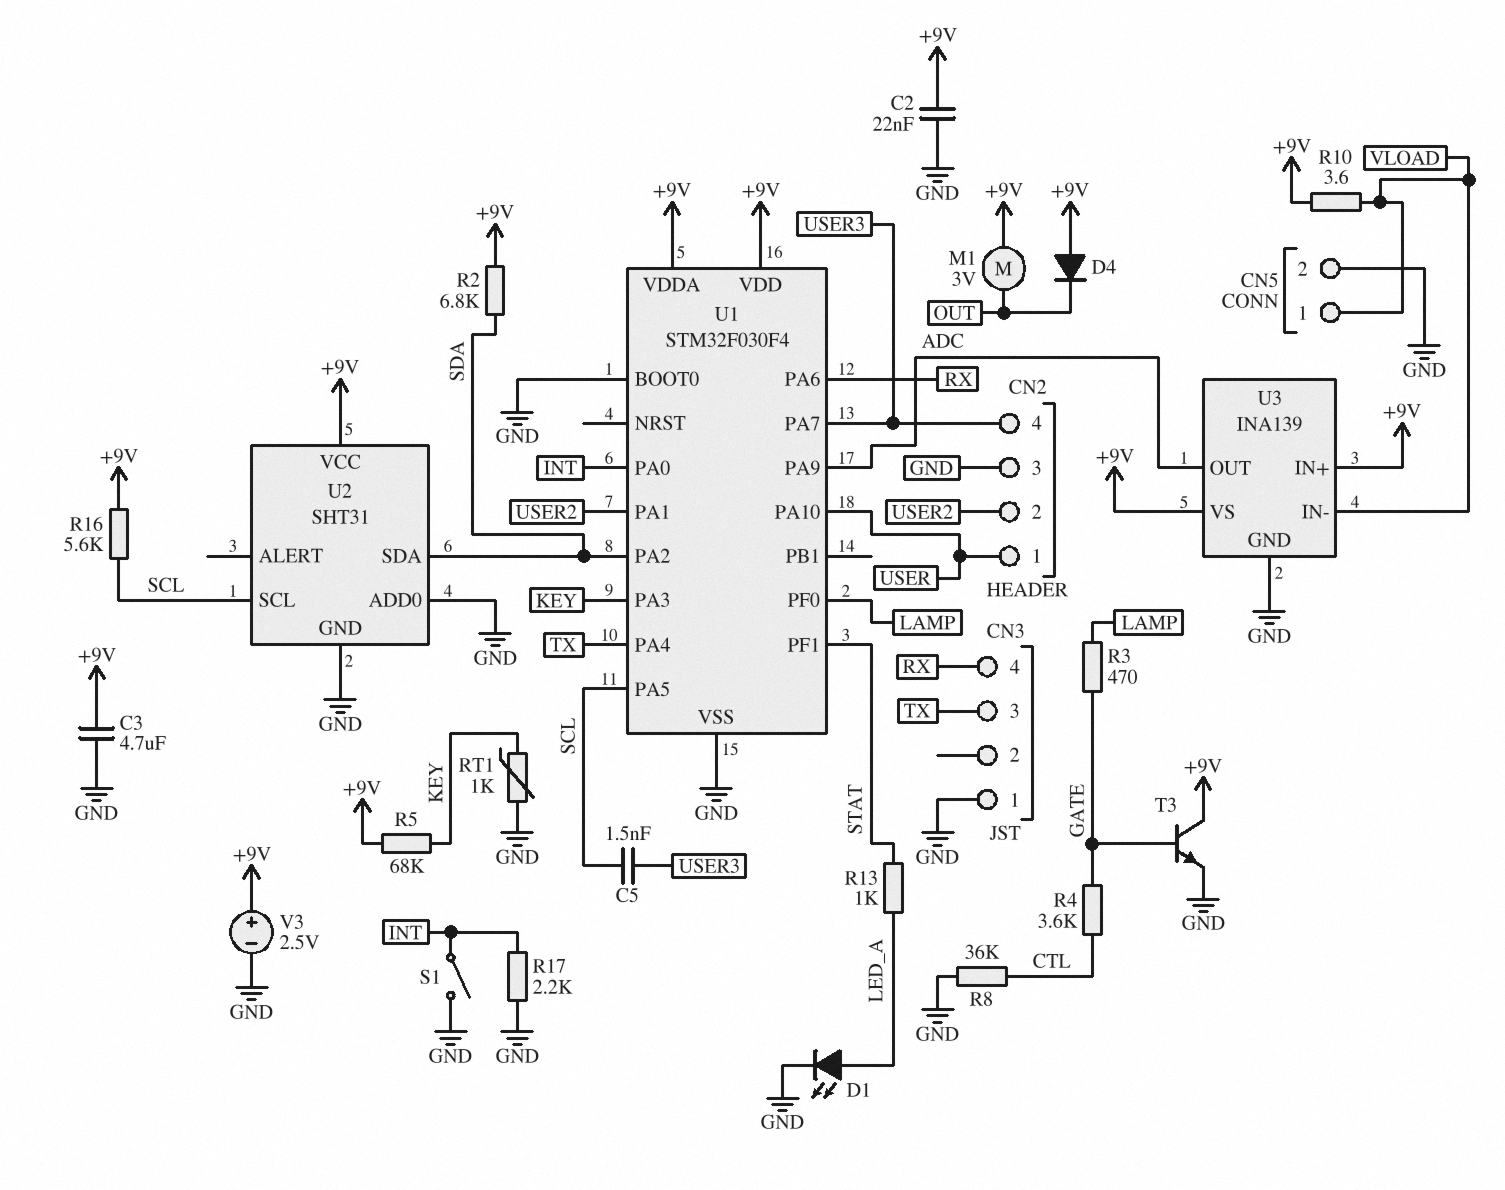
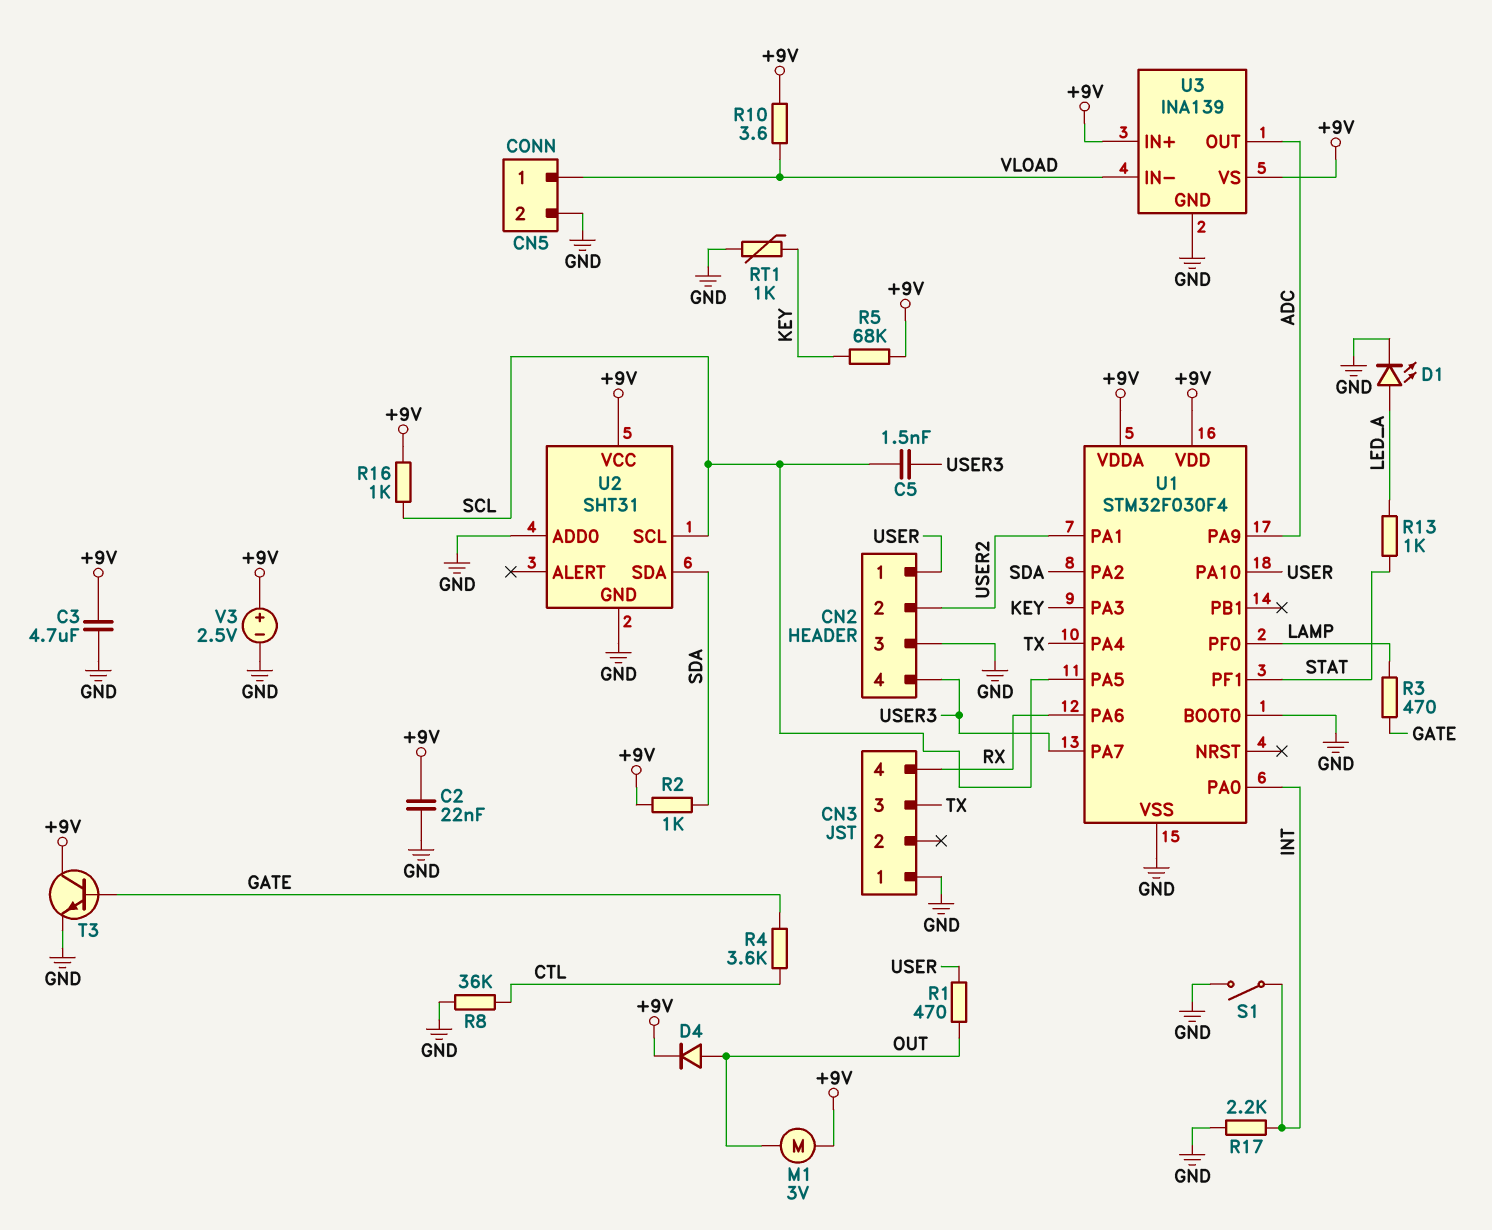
D4: diode (A +9V, K OUT) -> diode (A OUT, K +9V)
R1: none -> 470 (OUT, USER)
R2: 6.8k (+9V, SDA) -> 1k (+9V, SDA)
R16: 5.6k (+9V, SCL) -> 1k (+9V, SCL)

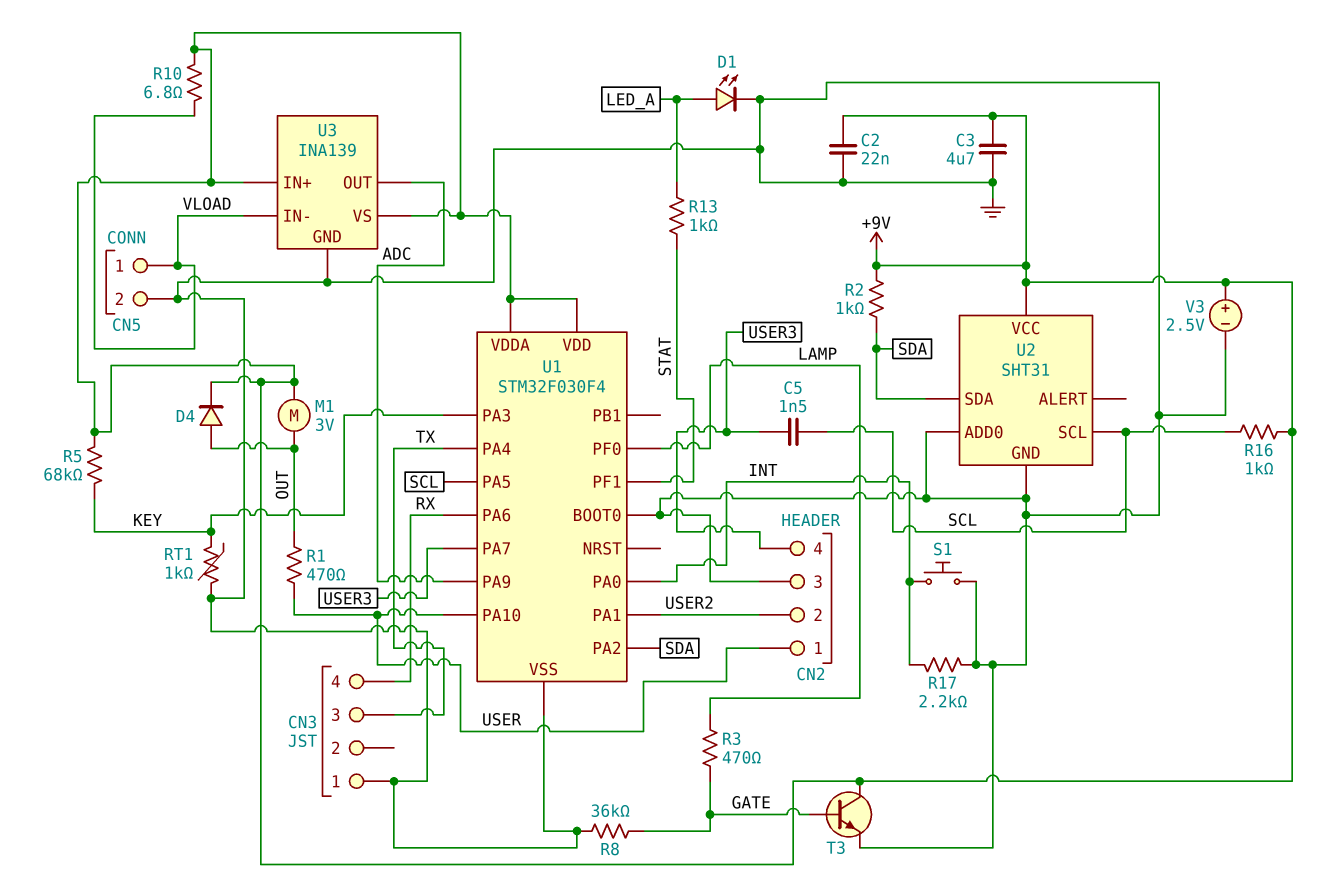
R4: 3.6k (CTL, GATE) -> none
R8: 36k (CTL, GND) -> 36k (GATE, GND)
R10: 3.6 (+9V, VLOAD) -> 6.8 (+9V, VLOAD)
S1: switch (GND, INT) -> button (GND, INT)

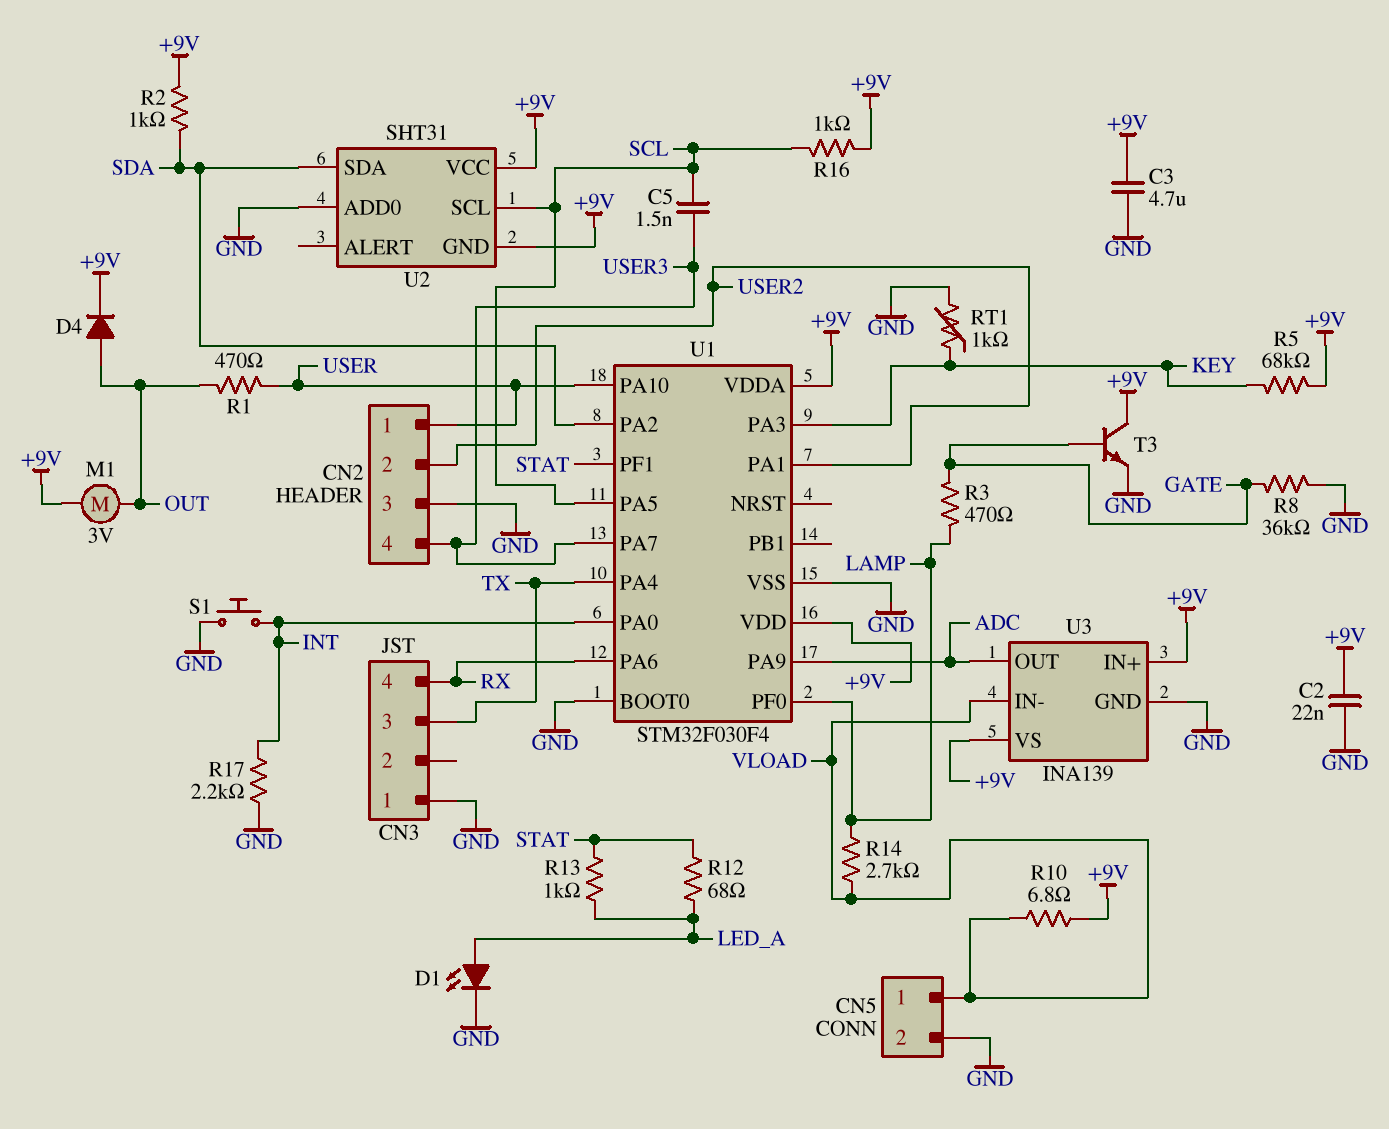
R12: none -> 68 (LED_A, STAT)
R14: none -> 2.7k (LAMP, VLOAD)
U2 pin GND: GND -> +9V
V3: 2.5V (plus +9V, minus GND) -> none

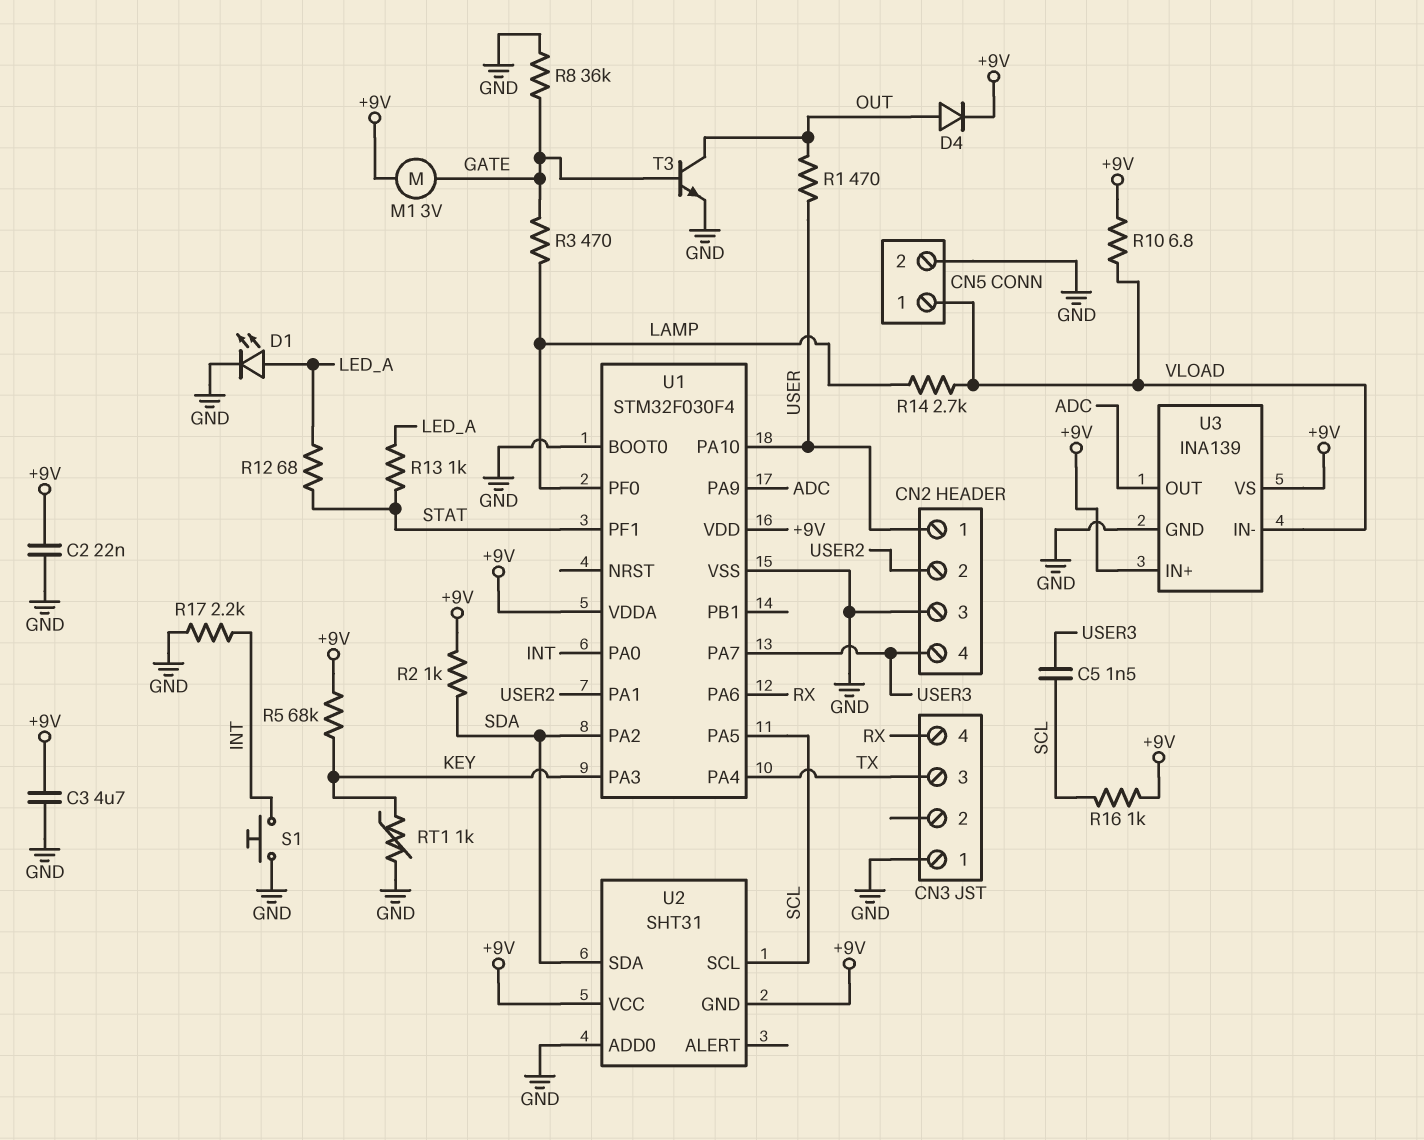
M1: motor 3V (+9V, OUT) -> motor 3V (+9V, GATE)
T3: NPN (B GATE, C +9V, E GND) -> NPN (B GATE, C OUT, E GND)

